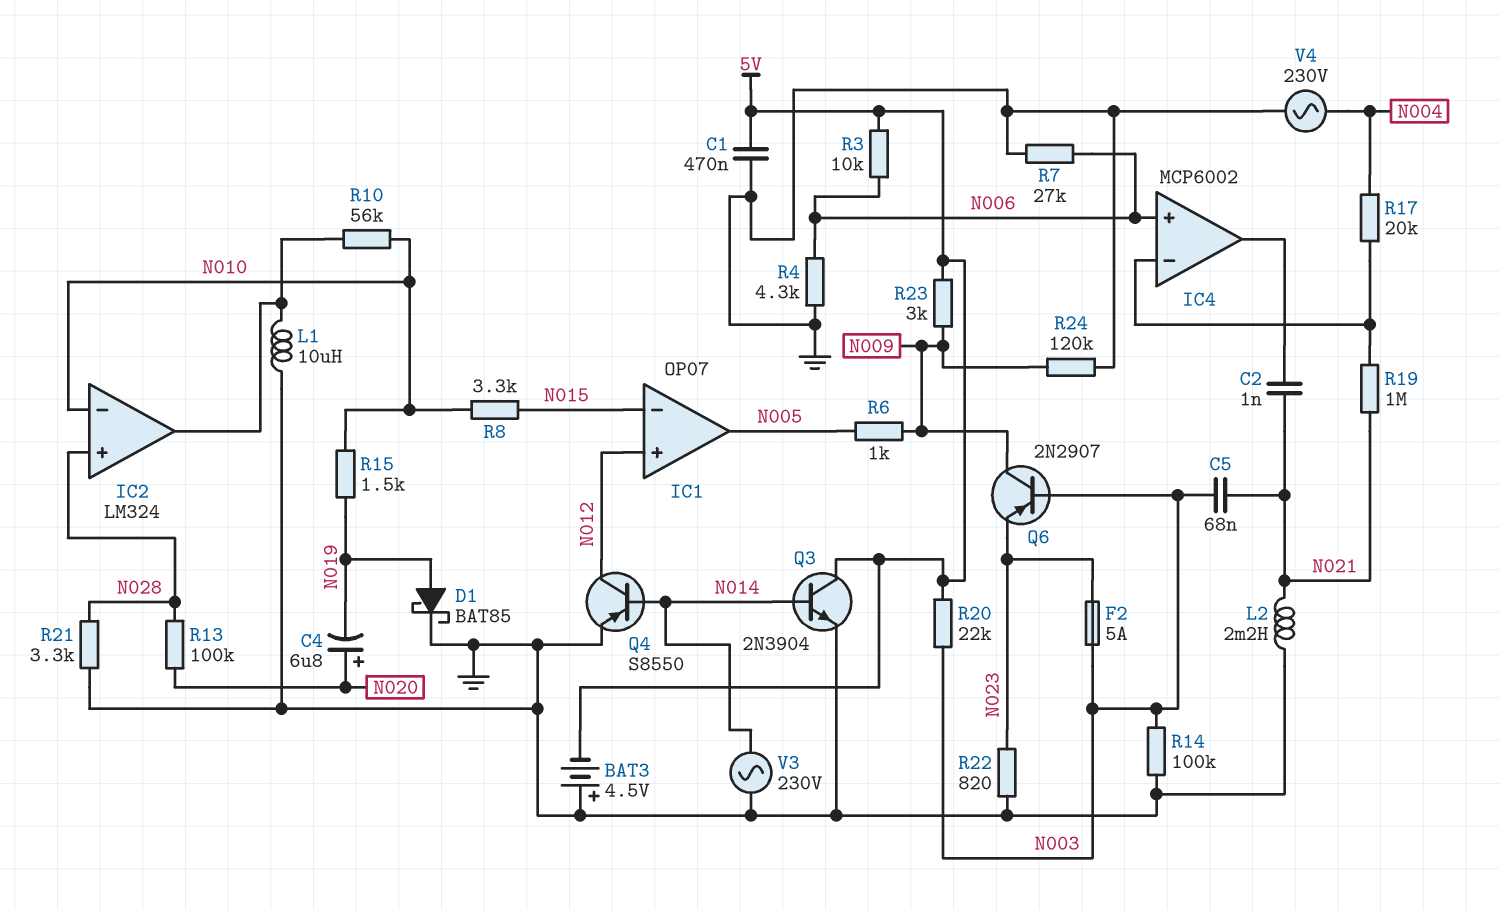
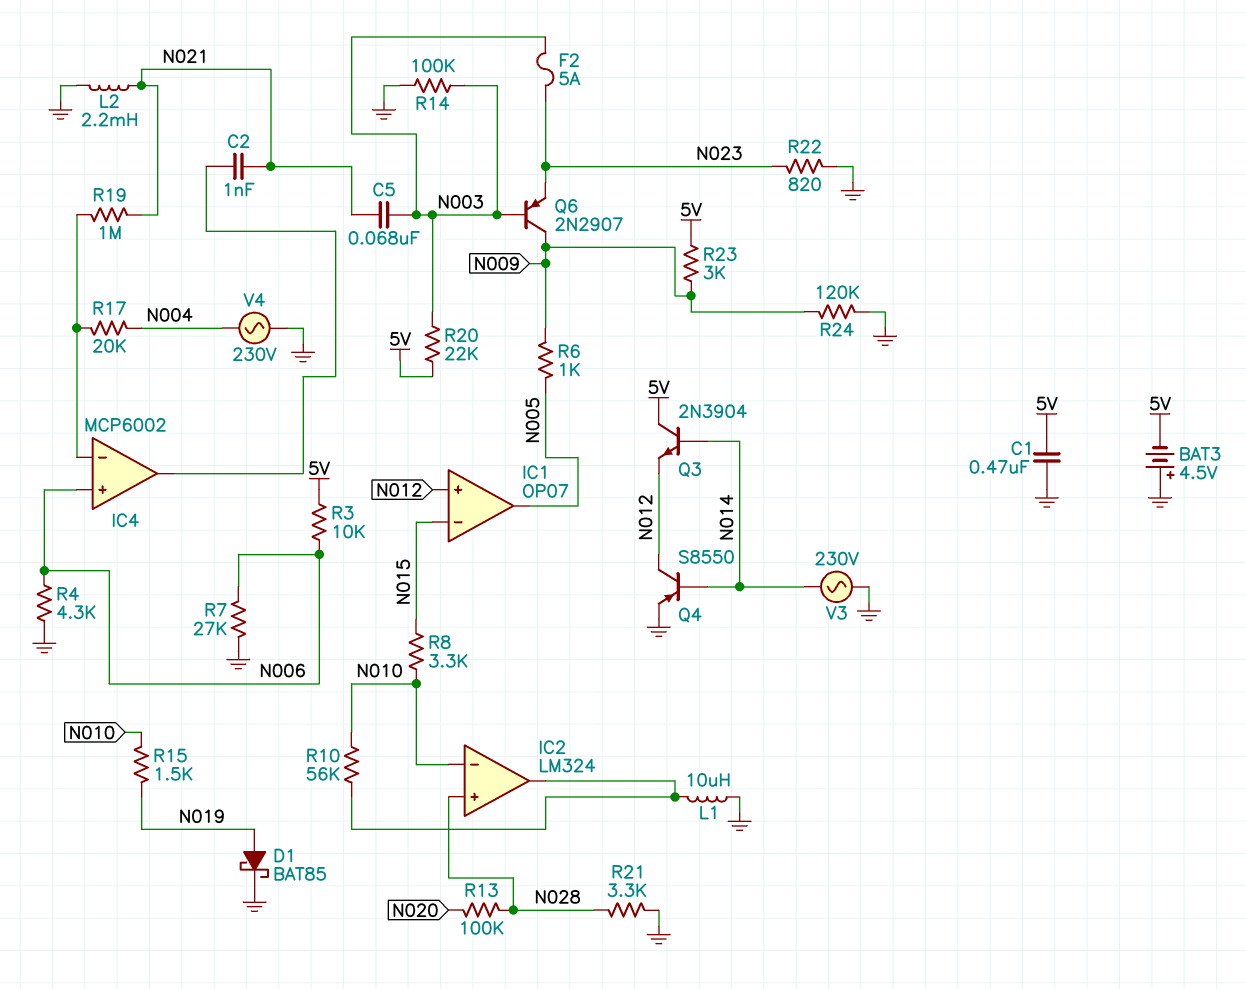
C4: 6.8uF (plus N020, minus N019) -> none
Q3: NPN 2N3904 (B N014, C 5V, E GND) -> NPN 2N3904 (B N014, C 5V, E N012)

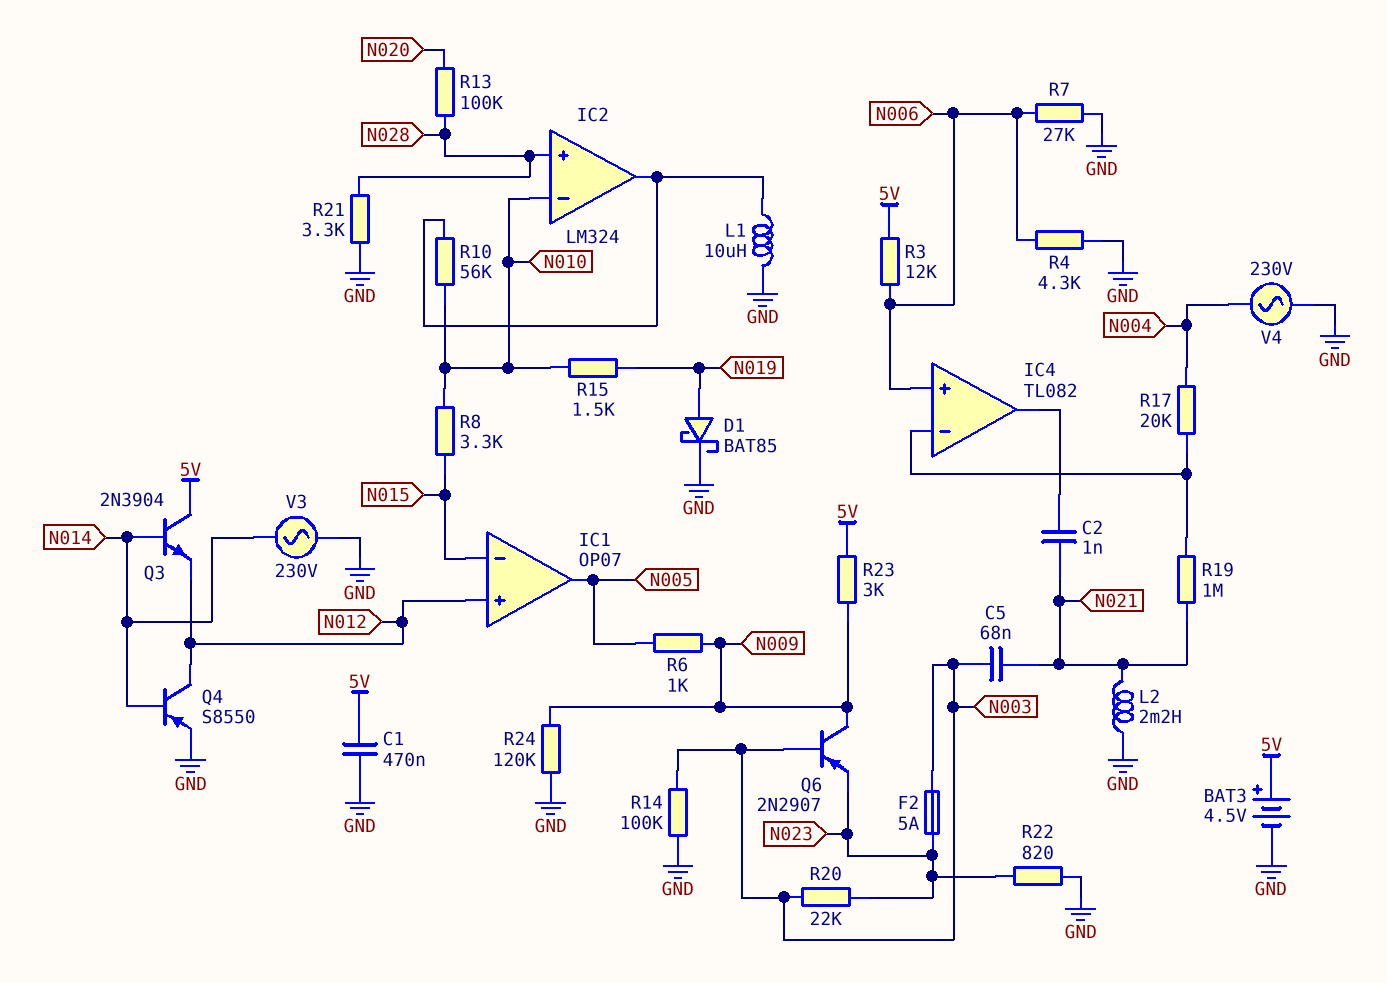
BAT3: 4.5V (plus GND, minus 5V) -> 4.5V (plus 5V, minus GND)
IC4: MCP6002 -> TL082
R3: 10k (5V, N006) -> 12k (5V, N006)
R20: 22k (5V, N003) -> 22k (N003, N023)

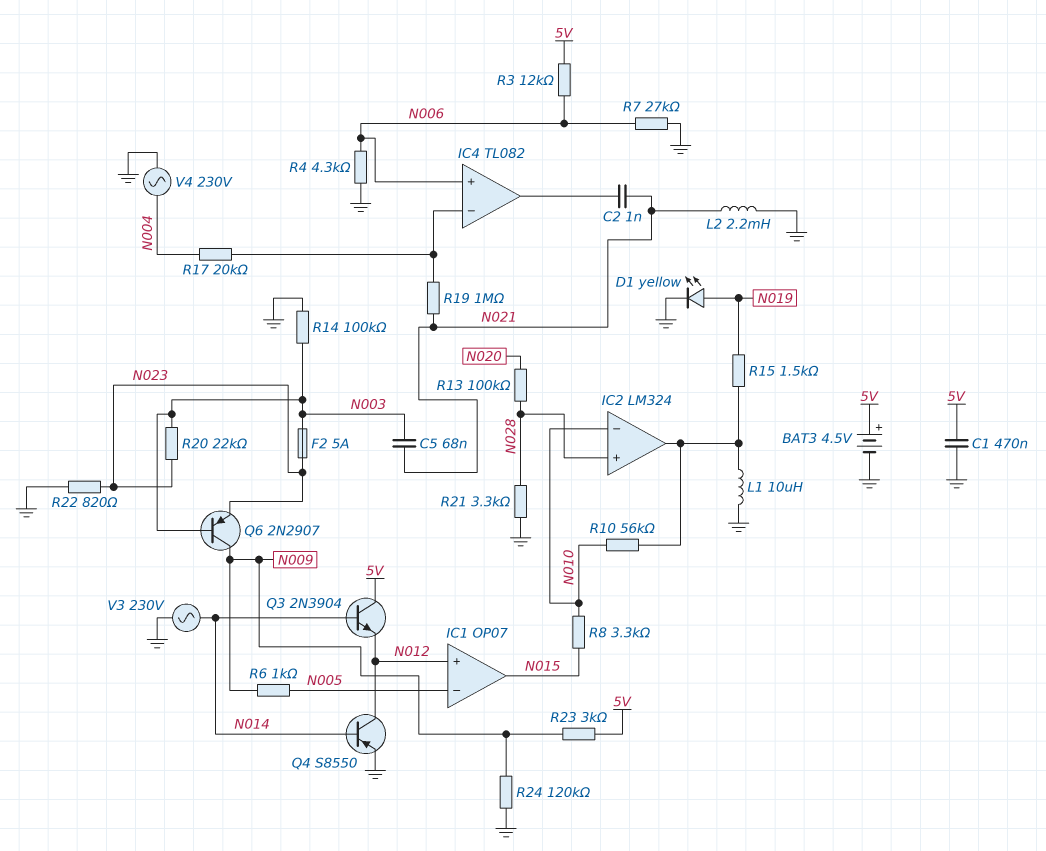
D1: schottky BAT85 (A N019, K GND) -> LED yellow (A N019, K GND)
IC1 pin in-: N015 -> N005
IC1 pin out: N005 -> N015
R15: 1.5k (N010, N019) -> 1.5k (IC2/out, N019)

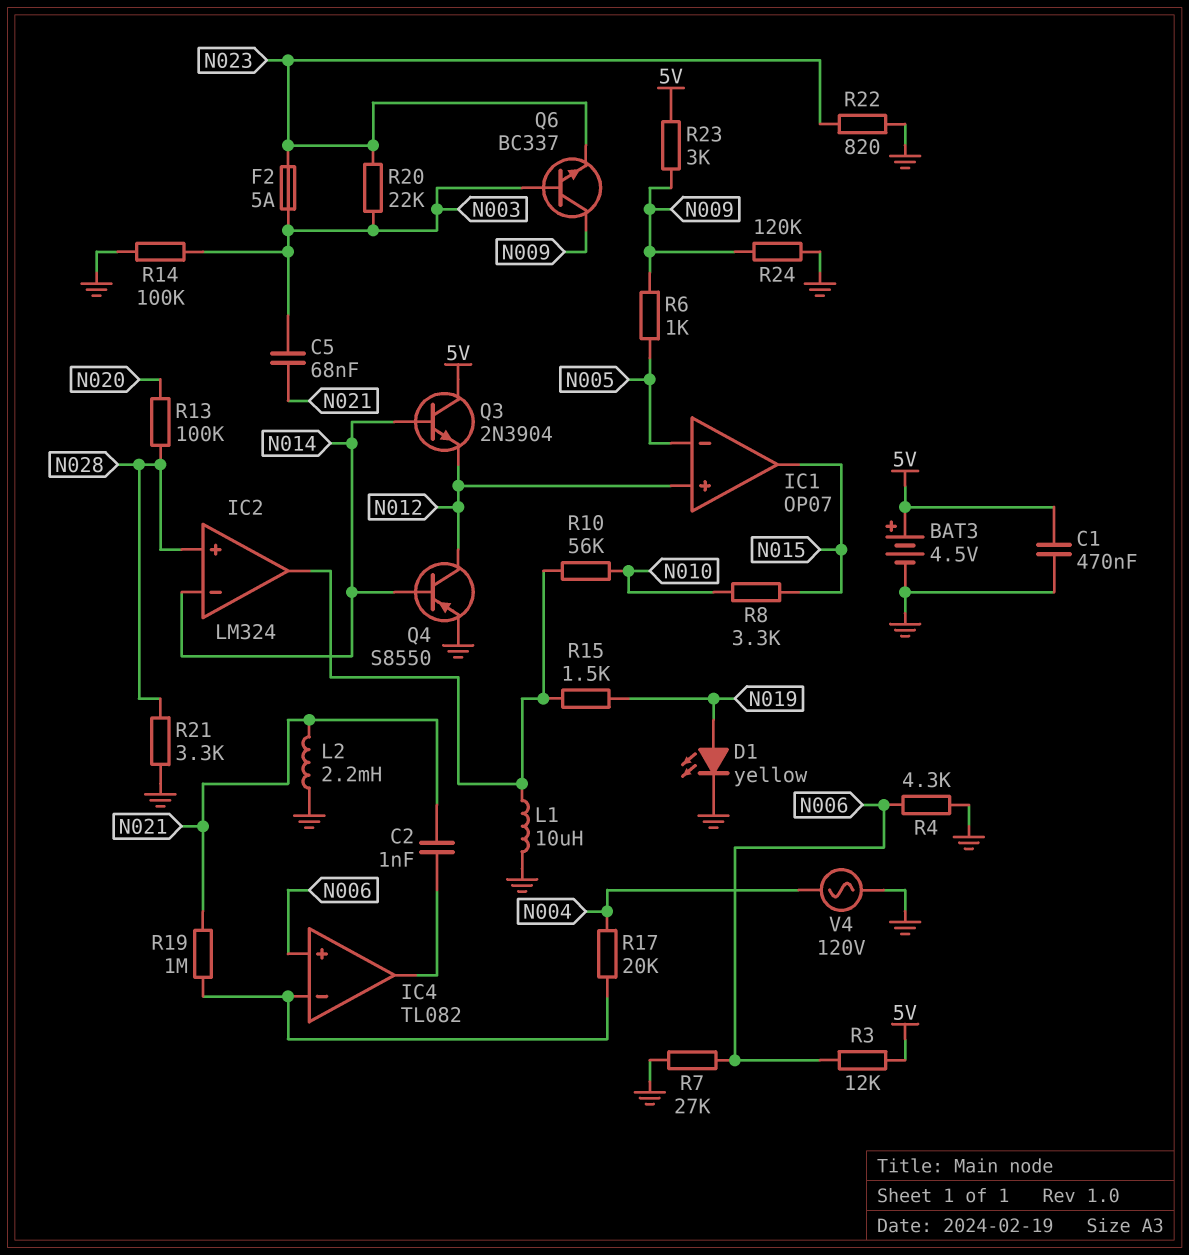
IC2 pin in-: N010 -> N014
Q6: PNP 2N2907 (B N003, C N009, E N023) -> NPN BC337 (B N003, C N009, E N023)
V3: AC 230V (GND, N014) -> none
V4: AC 230V (GND, N004) -> AC 120V (GND, N004)

